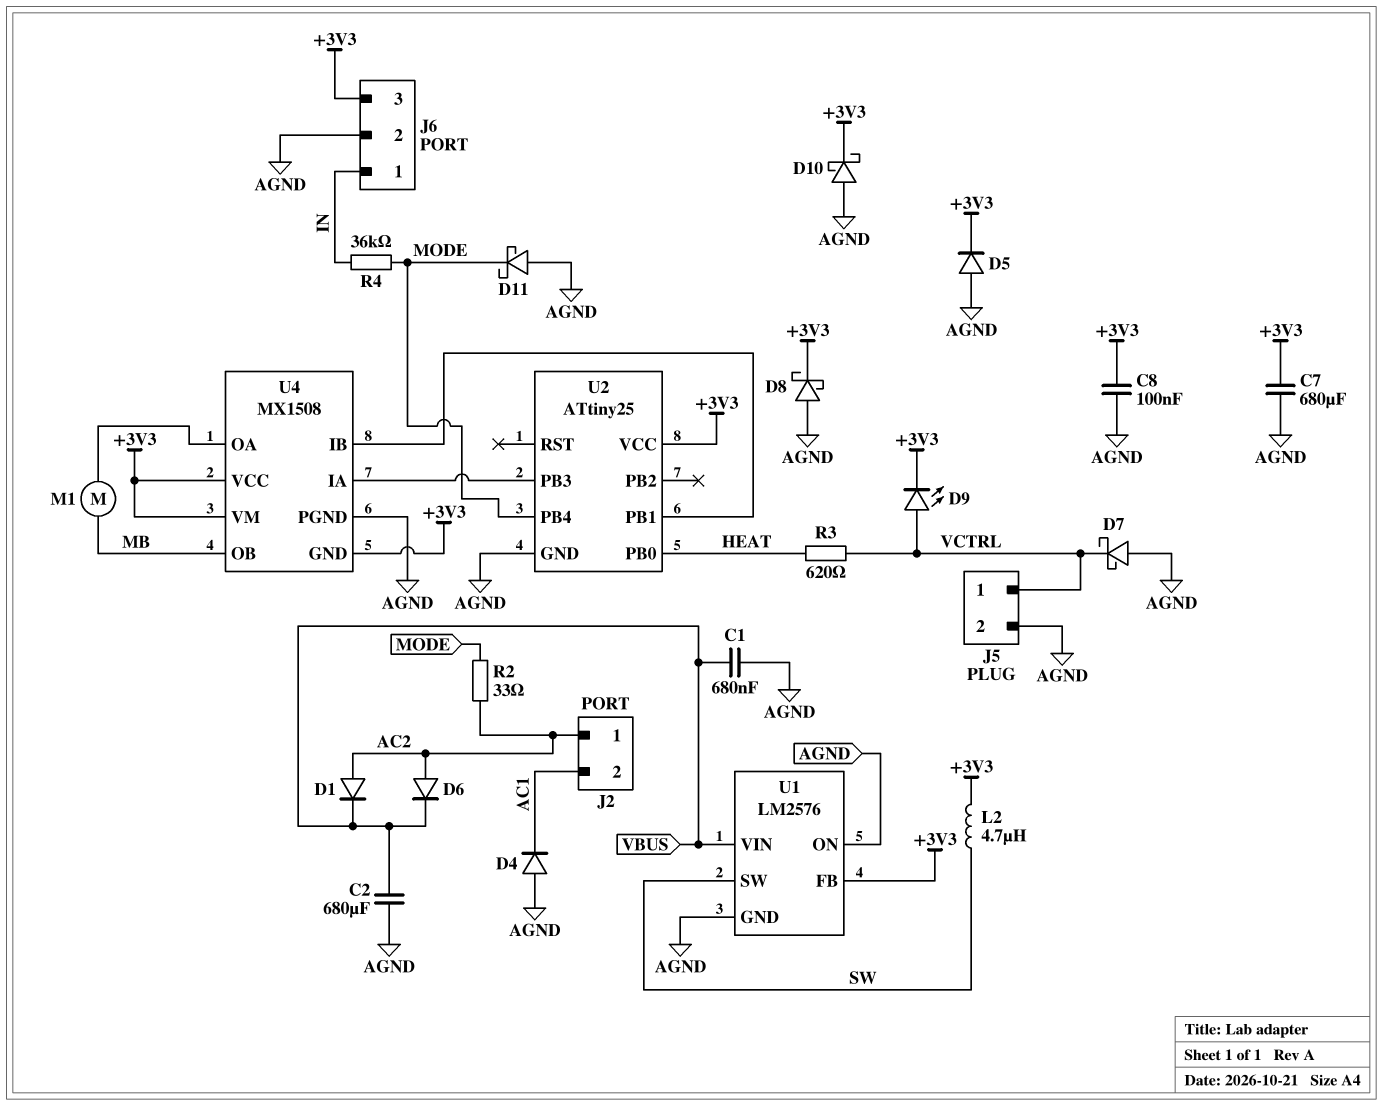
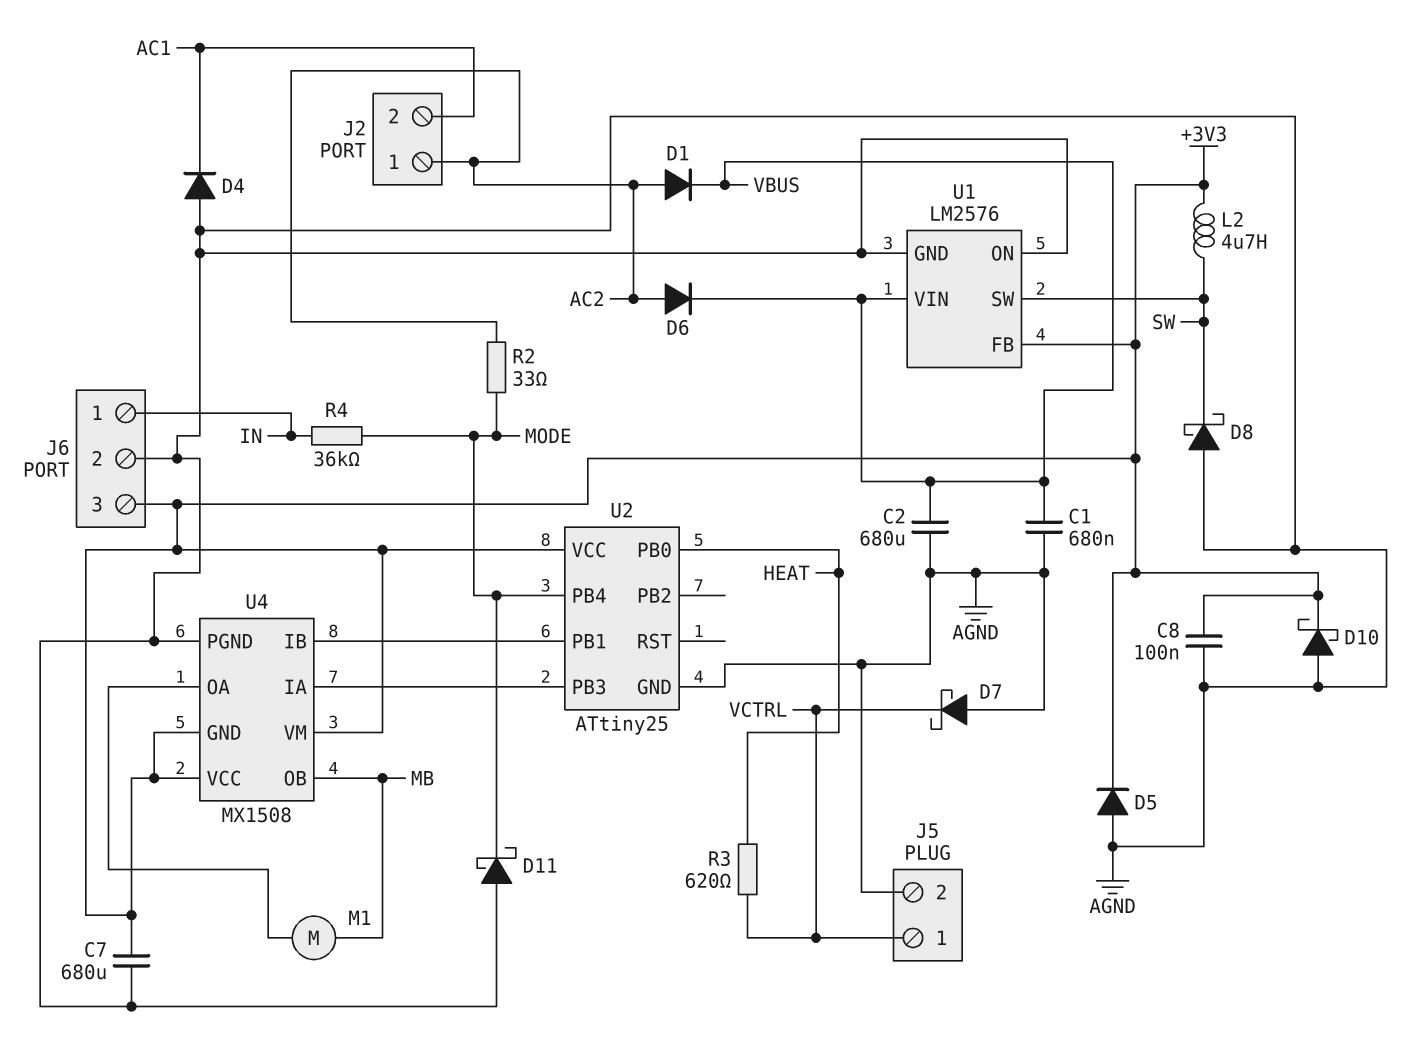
D8: schottky (A AGND, K +3V3) -> schottky (A AGND, K SW)
D9: LED (A VCTRL, K +3V3) -> none

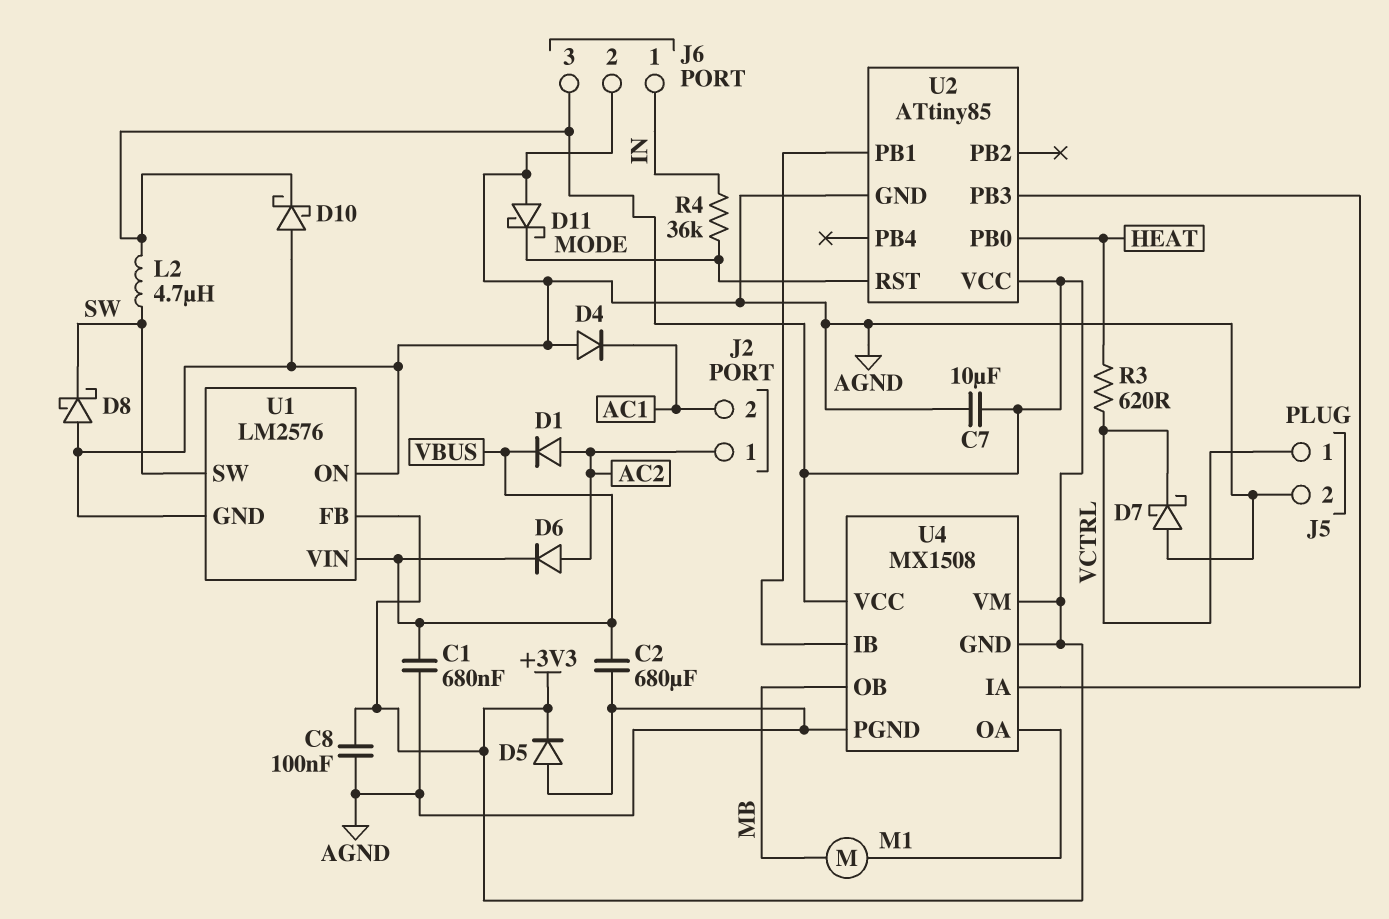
C7: 680uF (+3V3, AGND) -> 10uF (+3V3, AGND)
R2: 33 (AC2, MODE) -> none
U2: ATtiny25 -> ATtiny85
U2 pin PB4: MODE -> none
U2 pin RST: none -> MODE

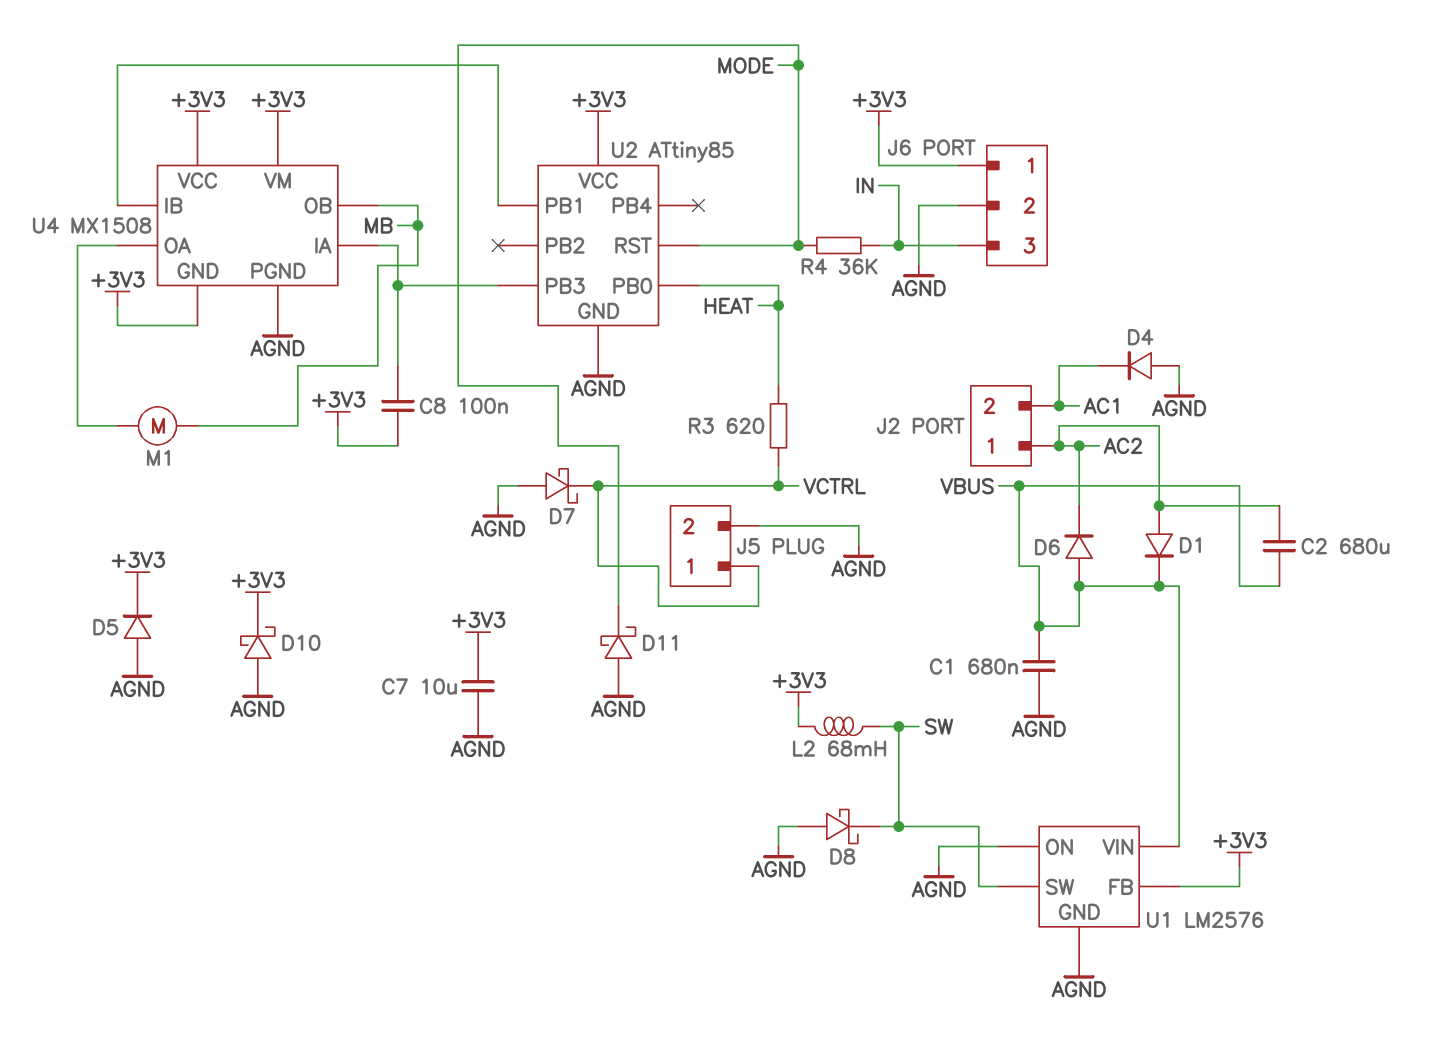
C2: 680uF (AGND, VBUS) -> 680uF (AC2, VBUS)
C8: 100nF (+3V3, AGND) -> 100nF (+3V3, U2/PB3)
D6: diode (A AC2, K VBUS) -> diode (A VBUS, K AC2)
J6 pin 1: IN -> +3V3
J6 pin 3: +3V3 -> IN
L2: 4.7uH (+3V3, SW) -> 68mH (+3V3, SW)

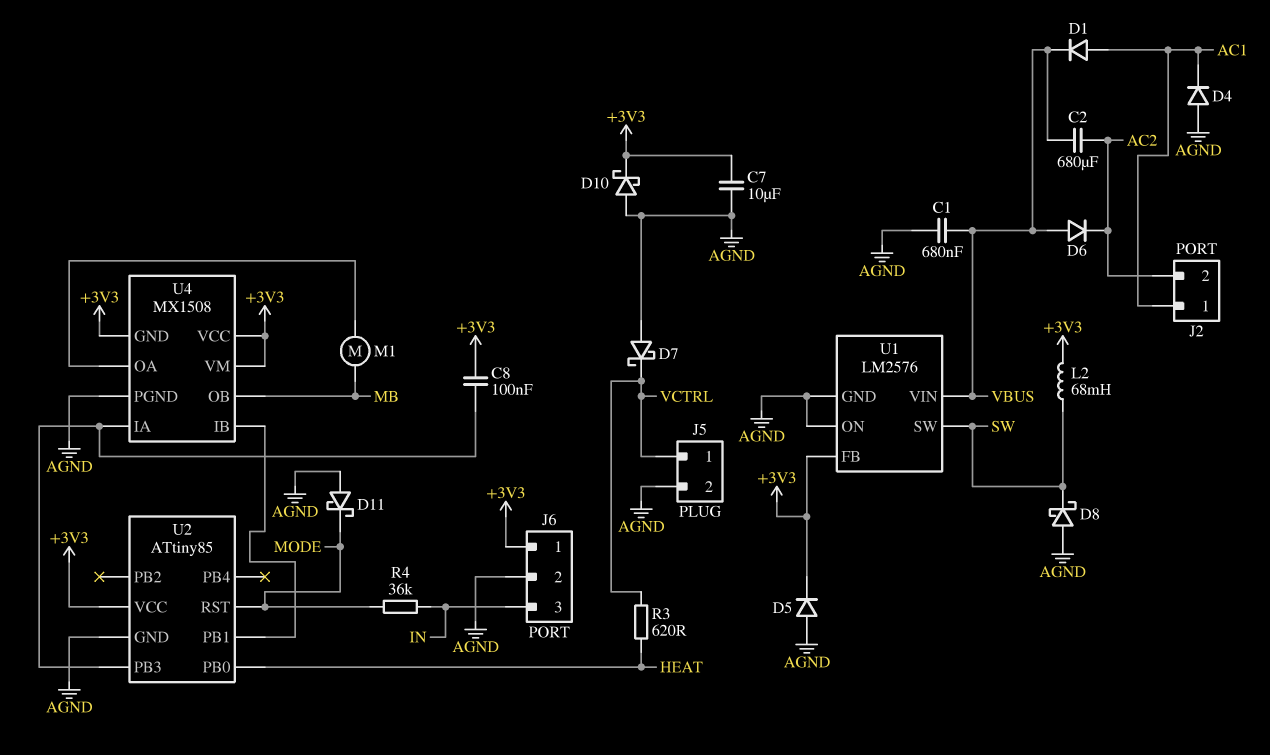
D1: diode (A AC2, K VBUS) -> diode (A AC1, K VBUS)
J2 pin 1: AC2 -> AC1
J2 pin 2: AC1 -> AC2

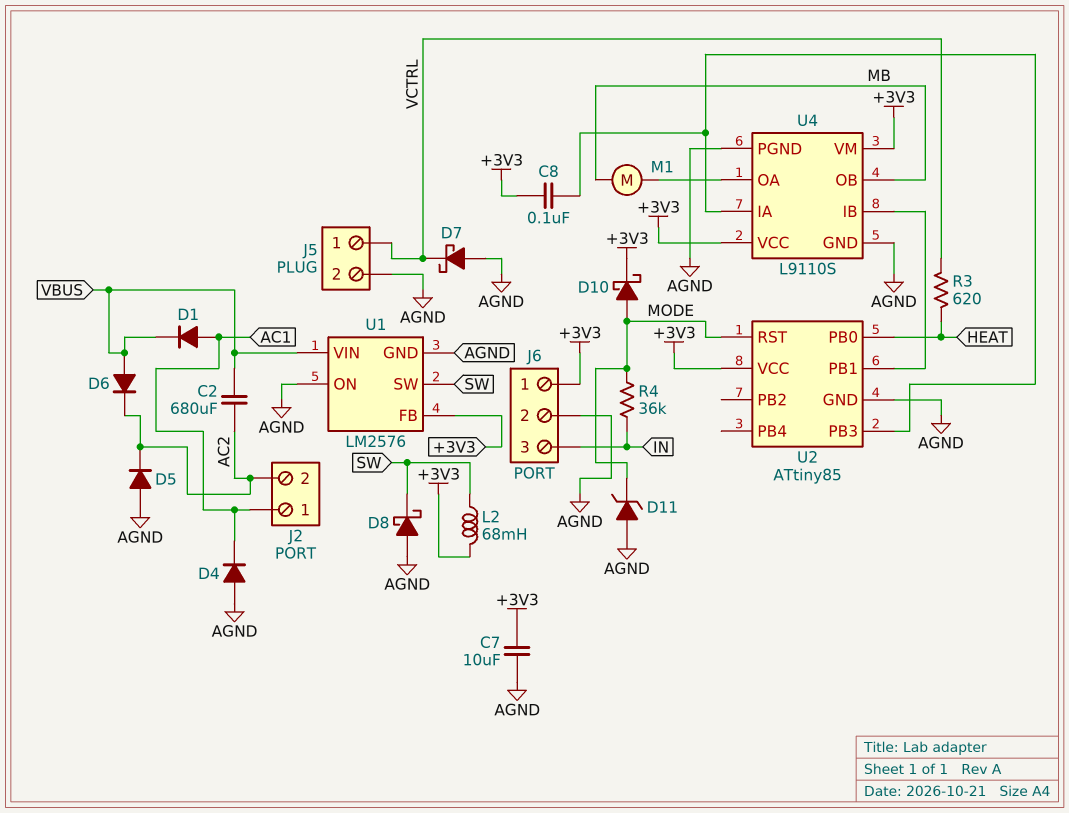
C1: 680nF (AGND, VBUS) -> none
D5: diode (A AGND, K +3V3) -> diode (A AGND, K AC2)
D10: schottky (A AGND, K +3V3) -> schottky (A MODE, K +3V3)
D11: schottky (A AGND, K MODE) -> zener (A AGND, K MODE)
U4: MX1508 -> L9110S
U4 pin GND: +3V3 -> AGND

